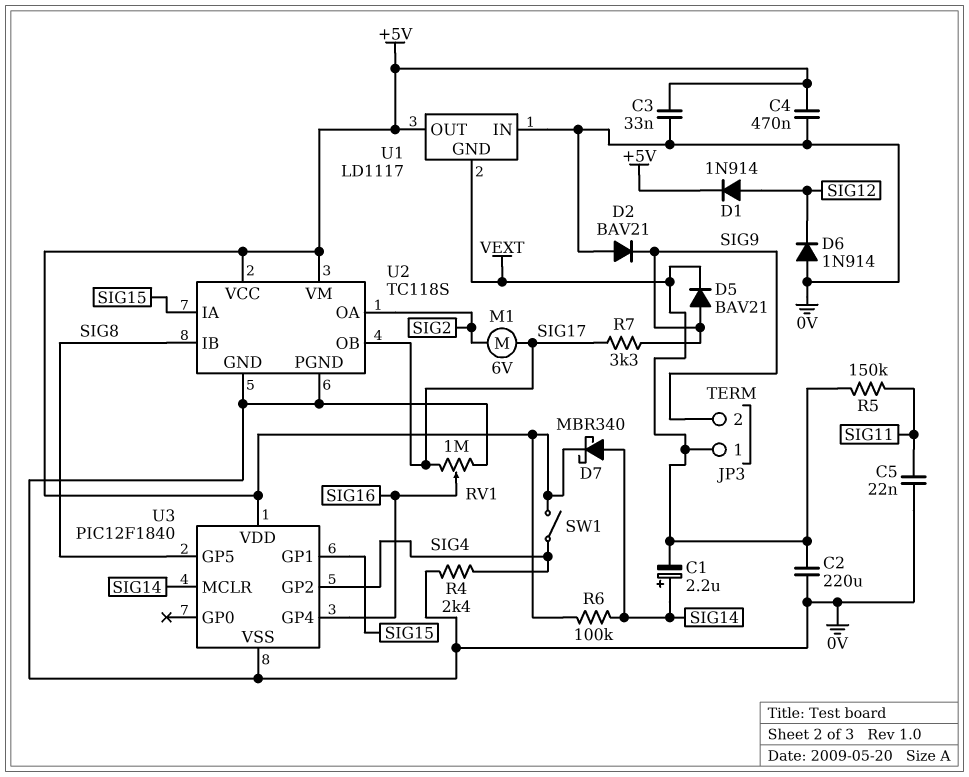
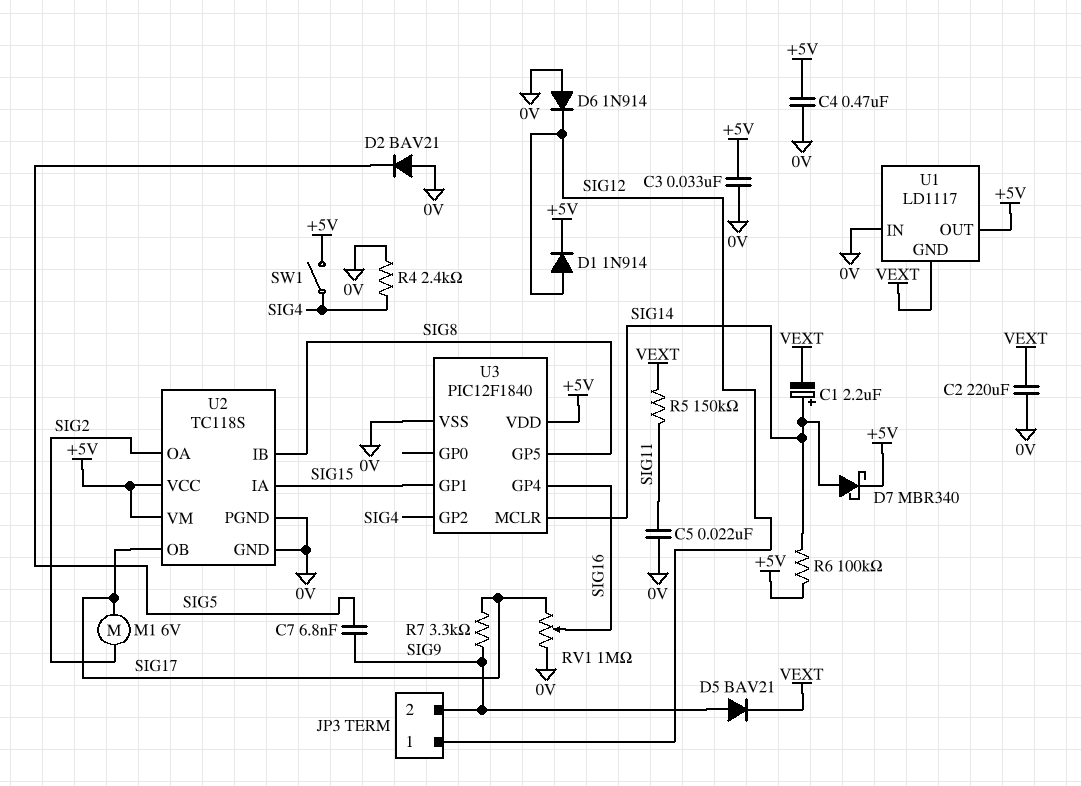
C7: none -> 6.8nF (SIG5, SIG9)
D2: diode BAV21 (A 0V, K SIG9) -> diode BAV21 (A 0V, K SIG5)
JP3 pin 1: VEXT -> SIG12

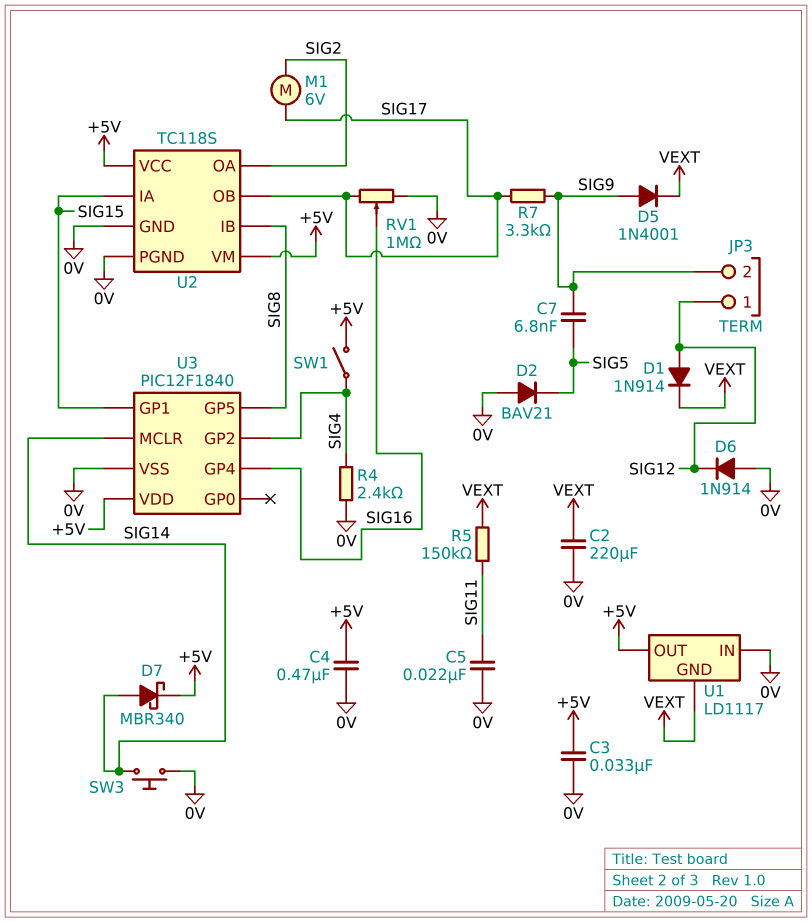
C1: 2.2uF (plus SIG14, minus VEXT) -> none
D1: diode 1N914 (A SIG12, K +5V) -> diode 1N914 (A SIG12, K VEXT)
D5: diode BAV21 (A SIG9, K VEXT) -> diode 1N4001 (A SIG9, K VEXT)
R6: 100k (+5V, SIG14) -> none
SW3: none -> button (0V, SIG14)

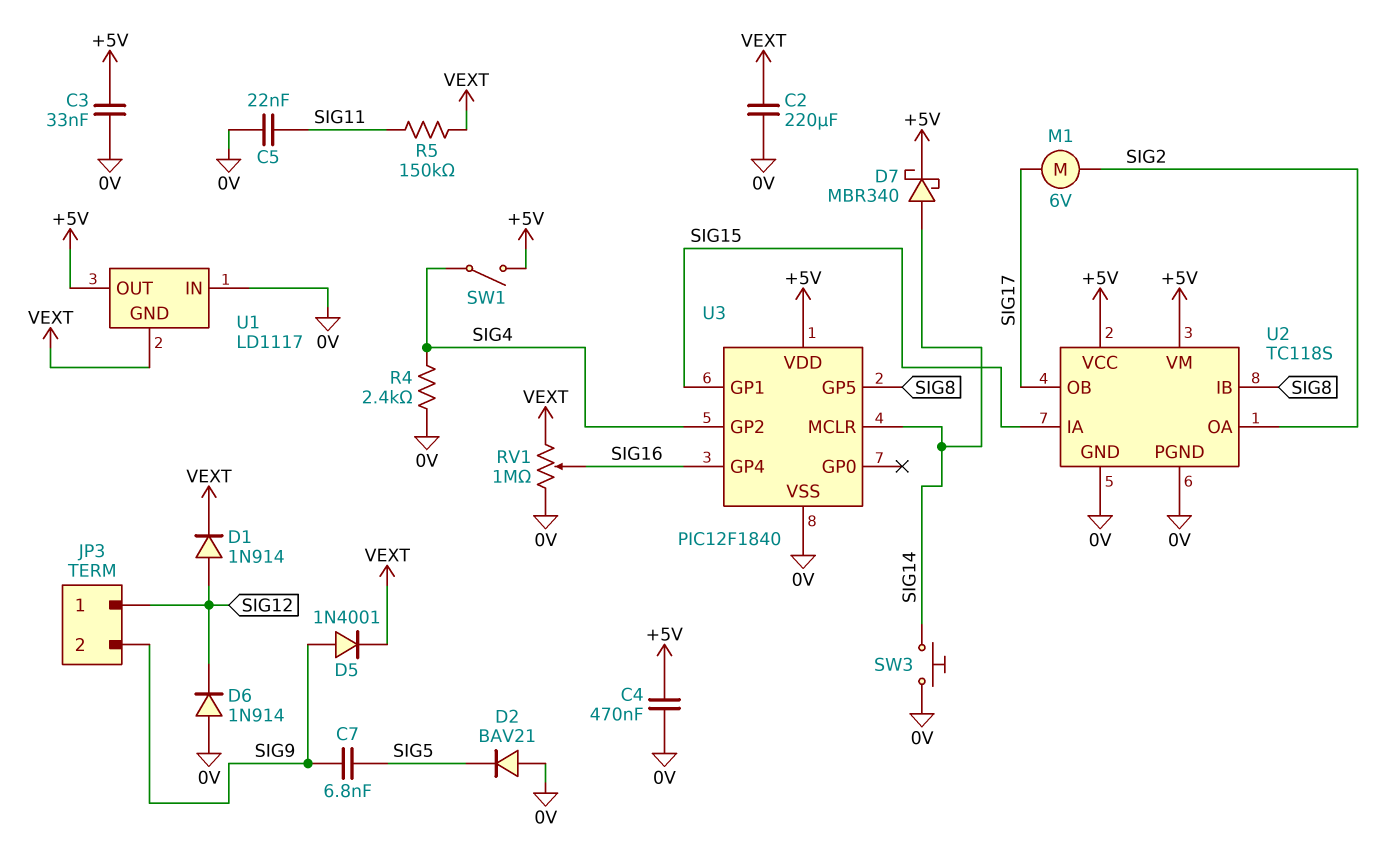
R7: 3.3k (SIG9, SIG17) -> none
RV1: 1M (0V, SIG17, wiper SIG16) -> 1M (0V, VEXT, wiper SIG16)

